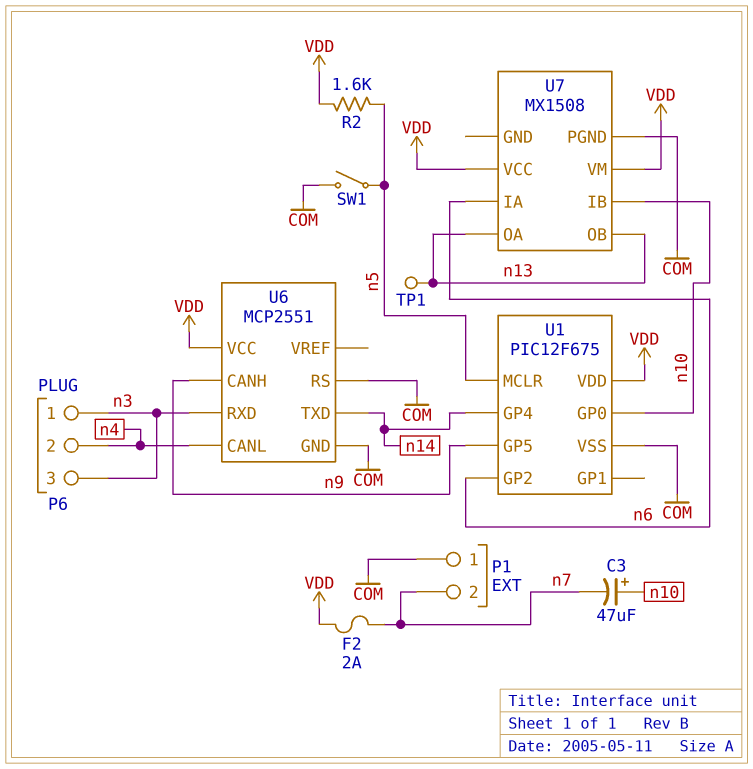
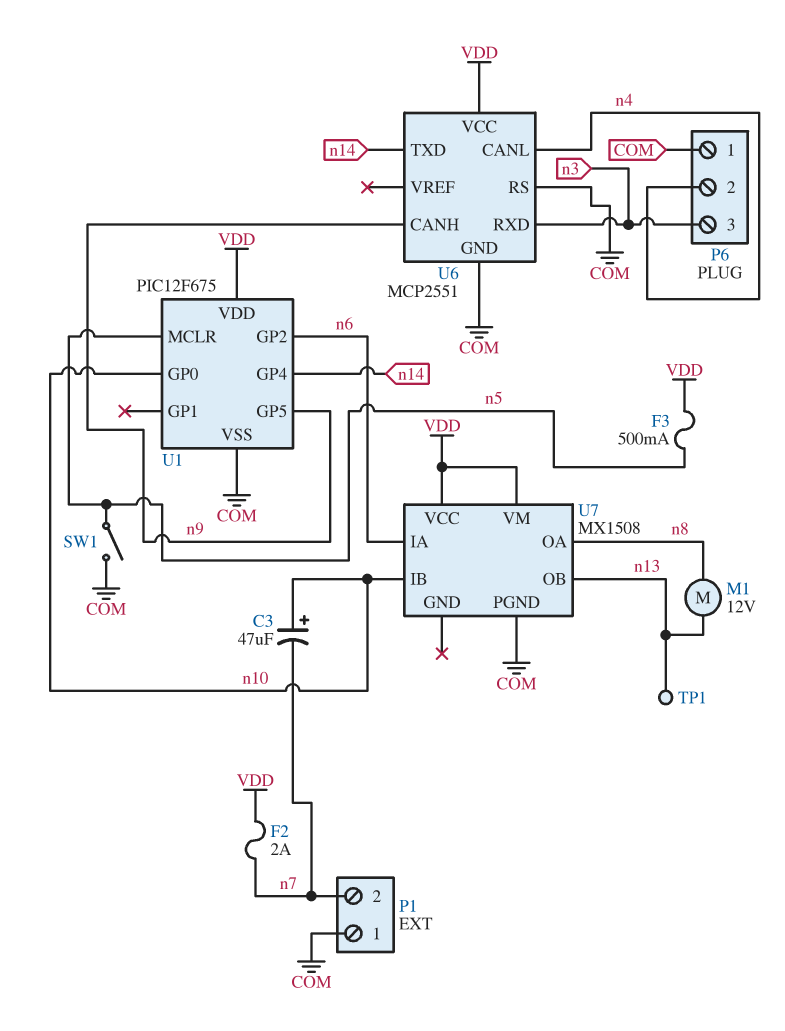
F3: none -> 500mA (VDD, n5)
M1: none -> motor 12V (n8, n13)
P6 pin 1: n3 -> COM
R2: 1.6k (VDD, n5) -> none
U7 pin OA: n13 -> n8

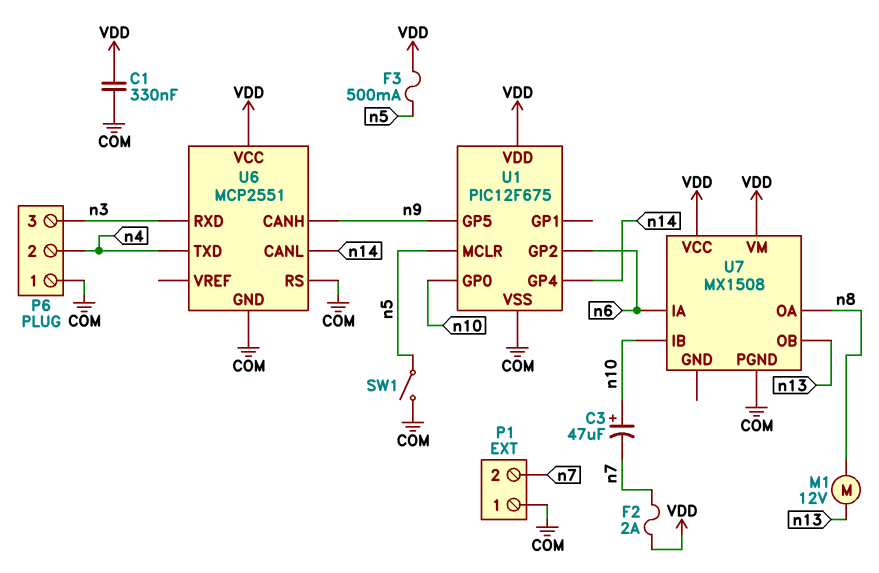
C1: none -> 330nF (COM, VDD)
TP1: test point (n13) -> none
U6 pin CANL: n4 -> n14
U6 pin TXD: n14 -> n4

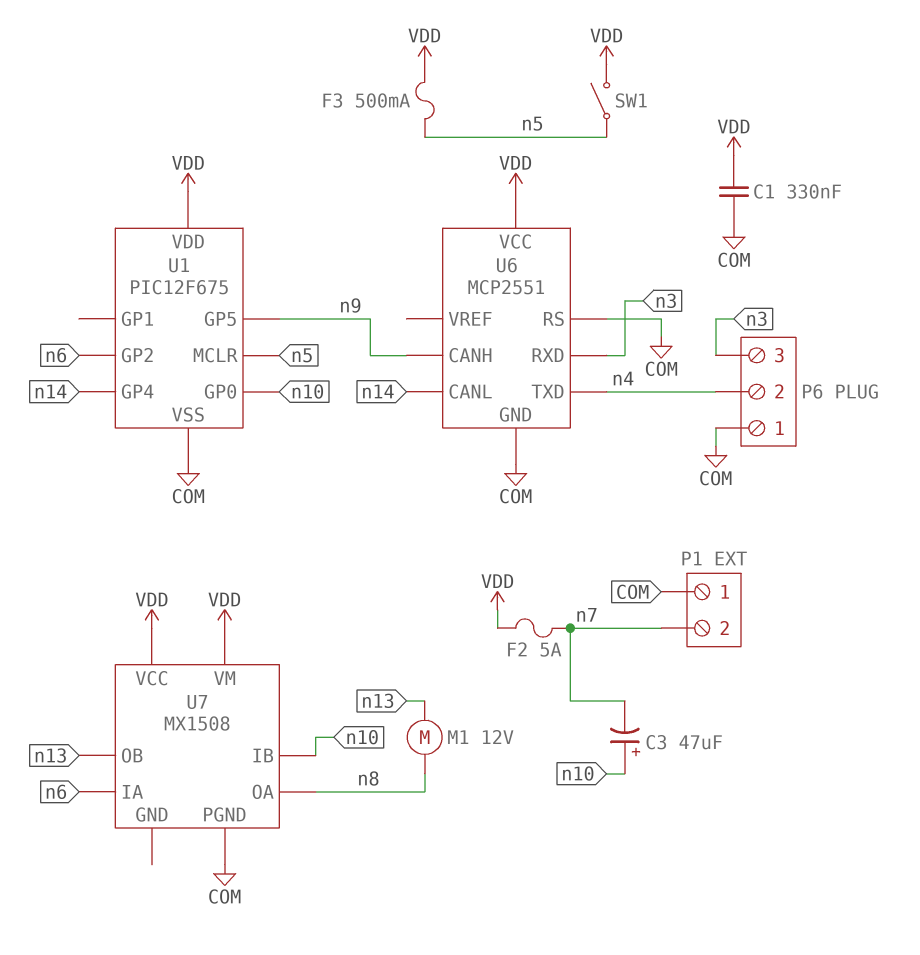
F2: 2A (VDD, n7) -> 5A (VDD, n7)
SW1: switch (COM, n5) -> switch (VDD, n5)

